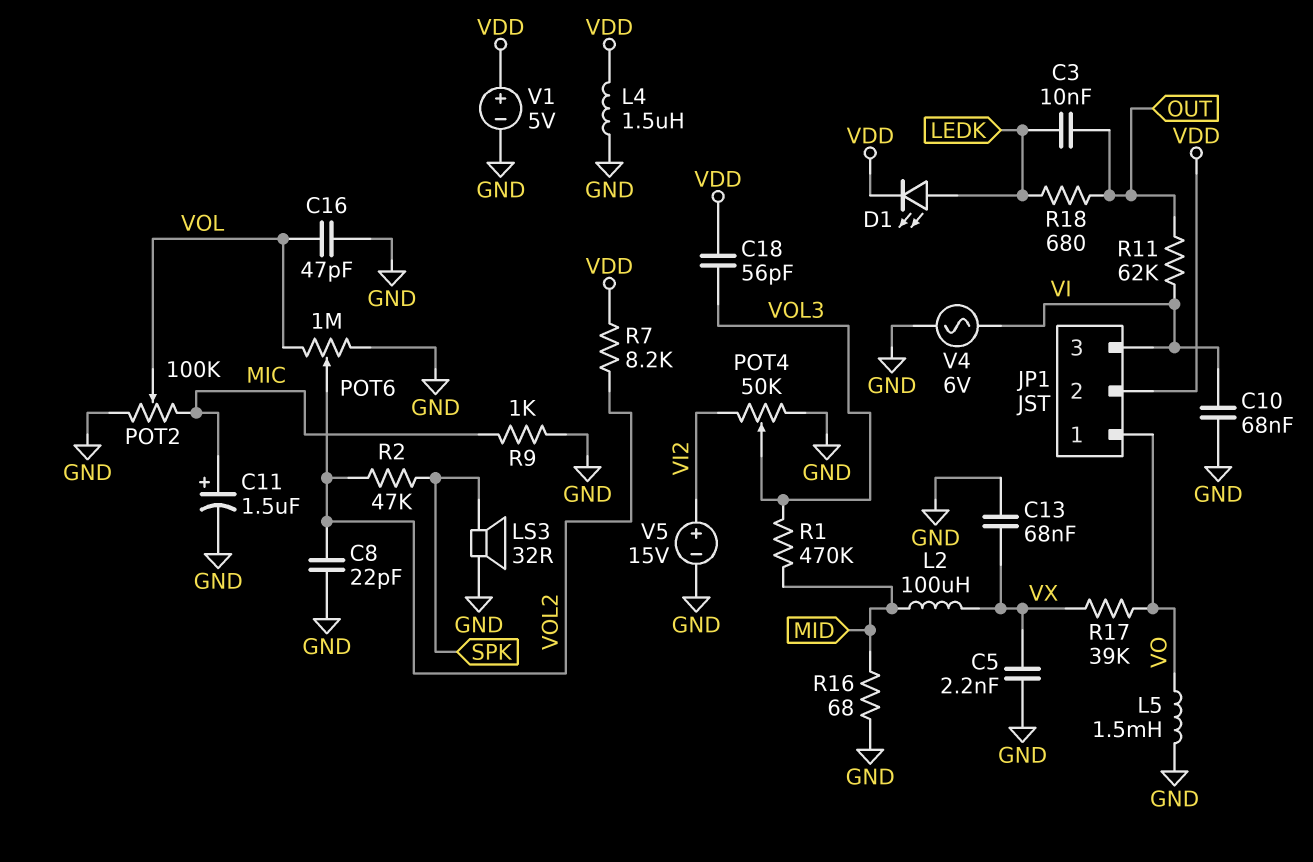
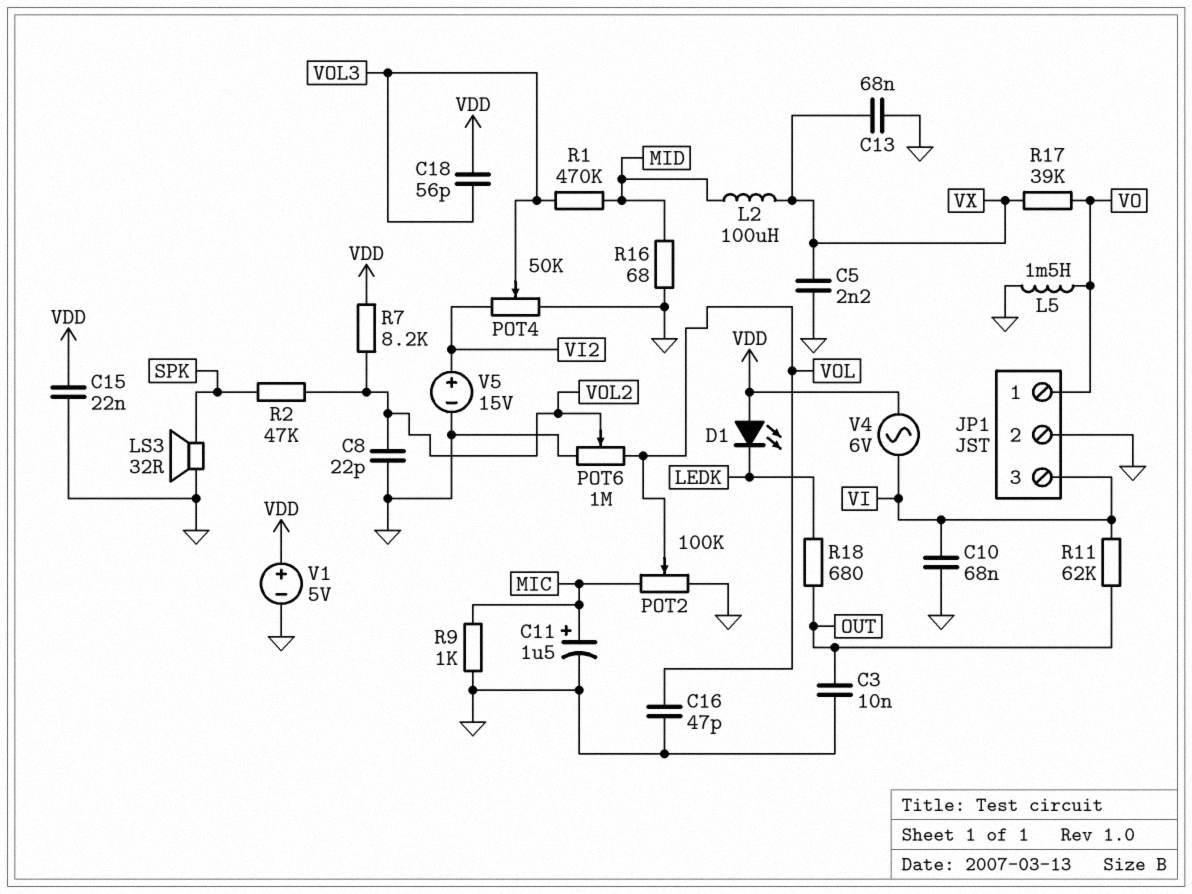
C3: 10nF (LEDK, OUT) -> 10nF (GND, OUT)
C15: none -> 22nF (GND, VDD)
D1: LED (A LEDK, K VDD) -> LED (A VDD, K LEDK)
JP1 pin 2: VDD -> GND
L4: 1.5uH (GND, VDD) -> none
V4: AC 6V (GND, VI) -> AC 6V (VDD, VI)

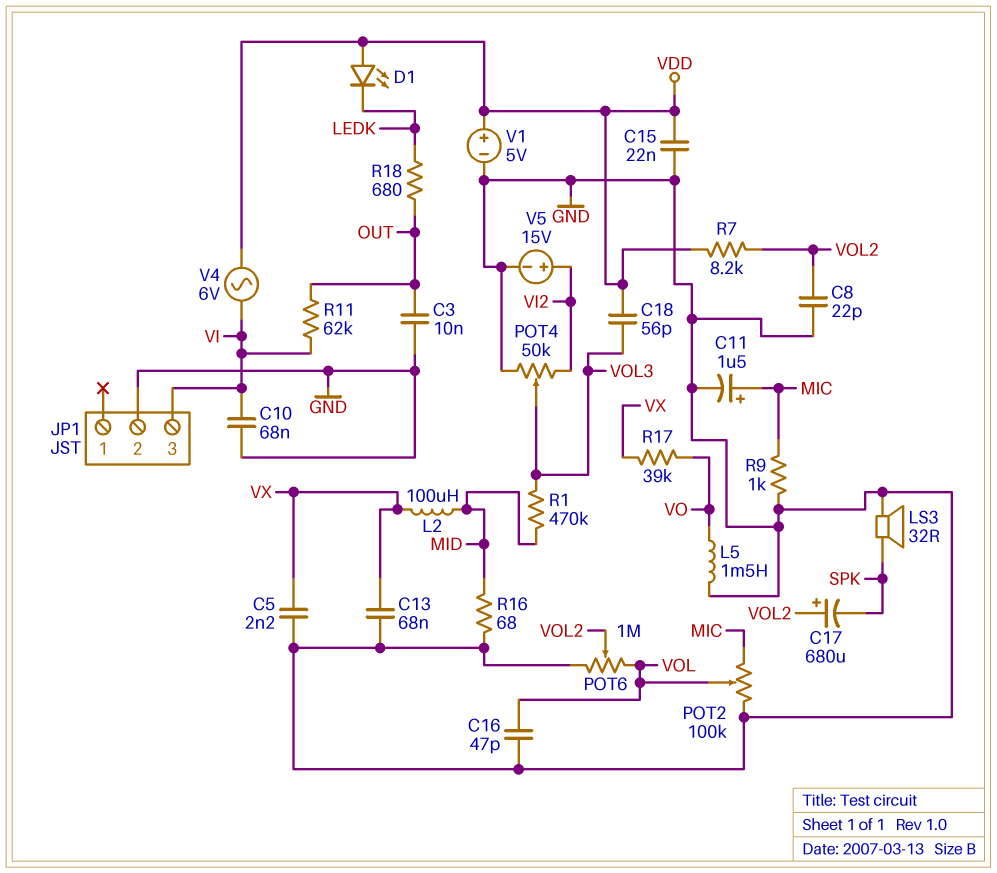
C17: none -> 680uF (plus VOL2, minus SPK)
JP1 pin 1: VO -> none
R2: 47k (SPK, VOL2) -> none

